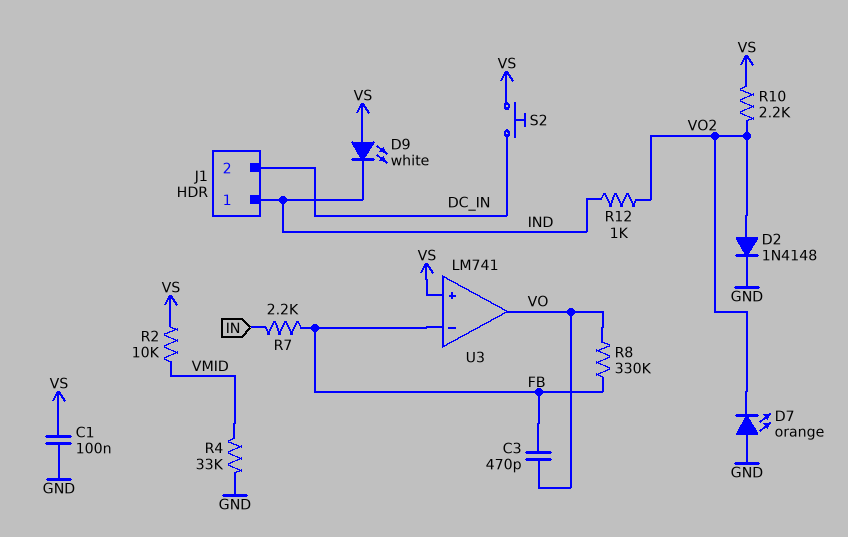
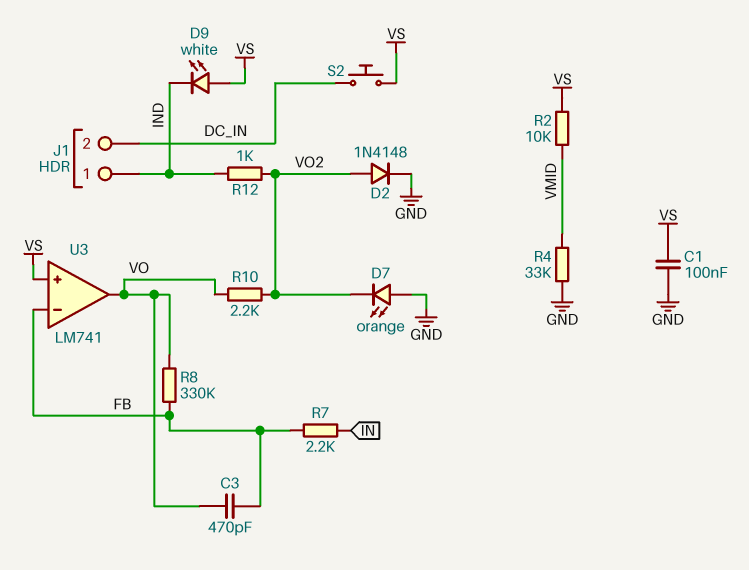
R10: 2.2k (VO2, VS) -> 2.2k (VO, VO2)

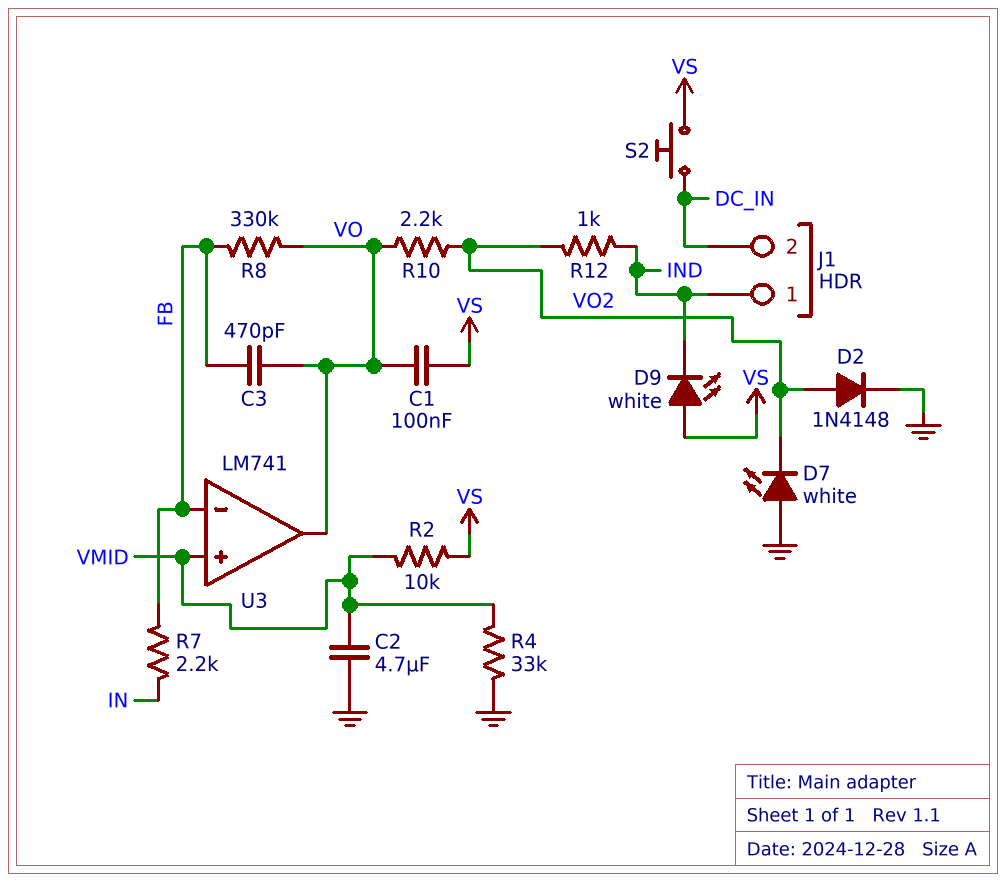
C1: 100nF (GND, VS) -> 100nF (VO, VS)
C2: none -> 4.7uF (GND, VMID)
D7: LED orange (A GND, K VO2) -> LED white (A GND, K VO2)
U3 pin in+: VS -> VMID

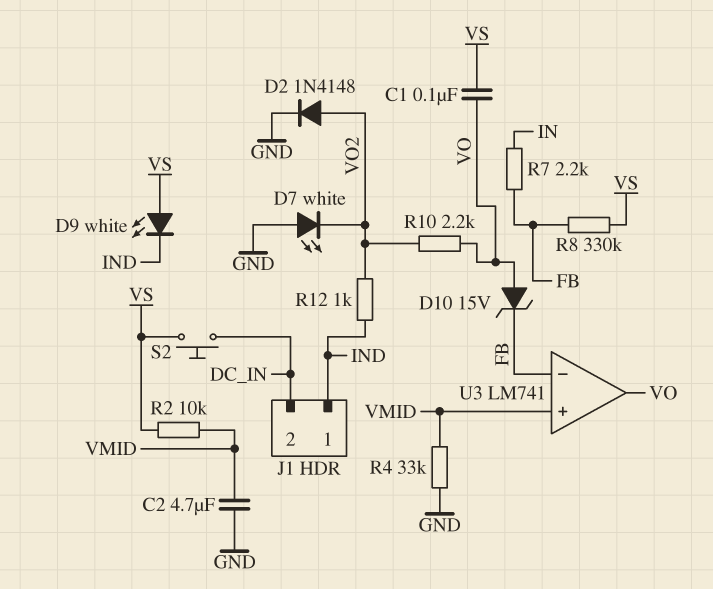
C3: 470pF (FB, VO) -> none
D10: none -> zener 15V (A VO, K FB)
R8: 330k (FB, VO) -> 330k (FB, VS)

